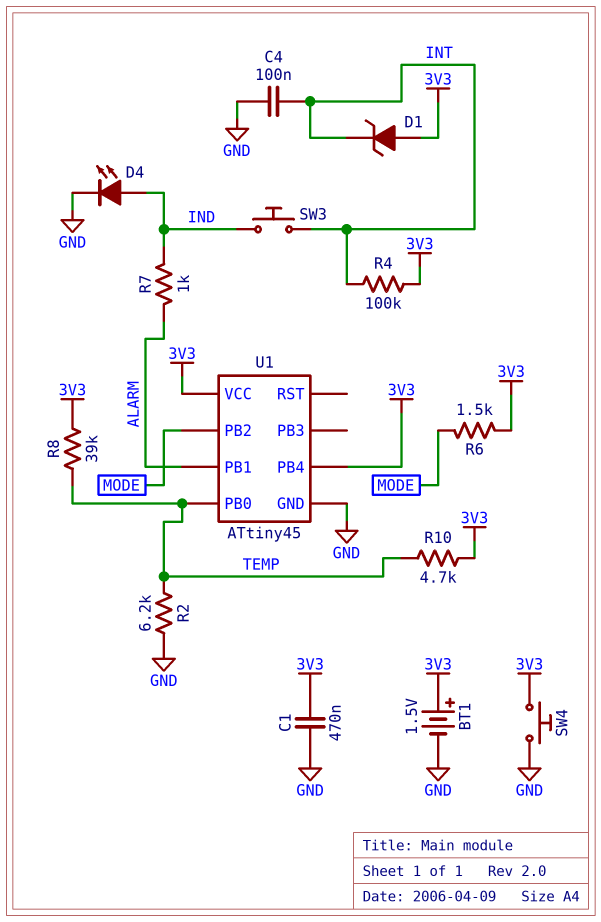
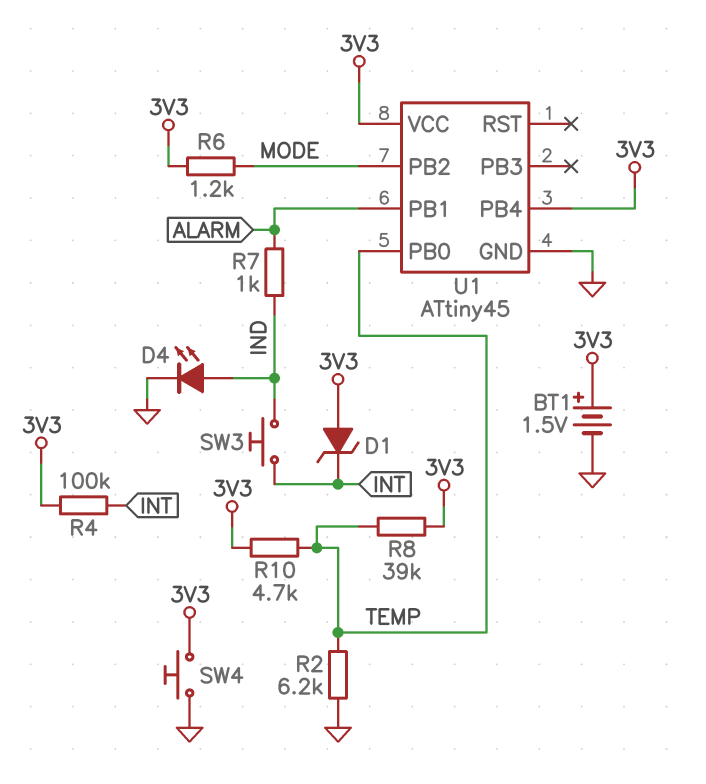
C1: 470nF (3V3, GND) -> none
C4: 100nF (GND, INT) -> none
R6: 1.5k (3V3, MODE) -> 1.2k (3V3, MODE)

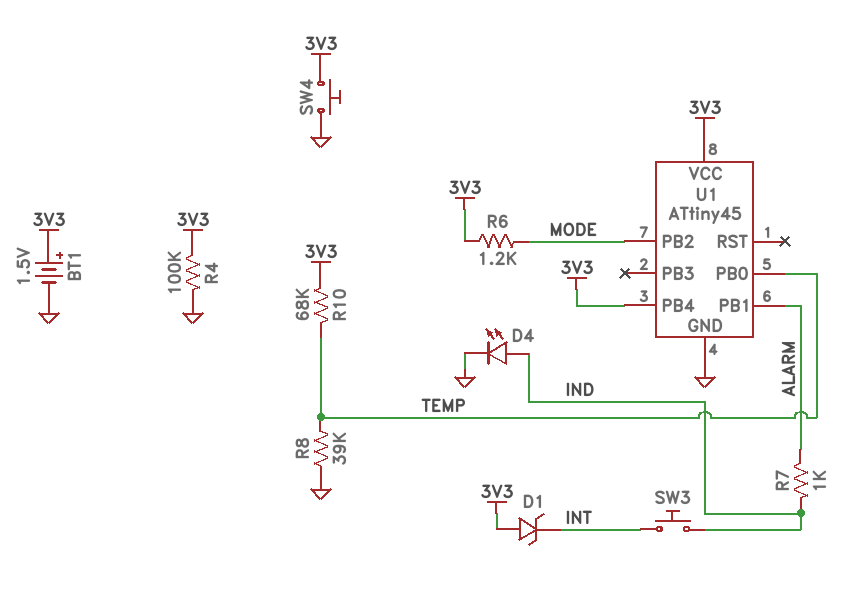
R2: 6.2k (GND, TEMP) -> none
R4: 100k (3V3, INT) -> 100k (3V3, GND)
R8: 39k (3V3, TEMP) -> 39k (GND, TEMP)
R10: 4.7k (3V3, TEMP) -> 68k (3V3, TEMP)

